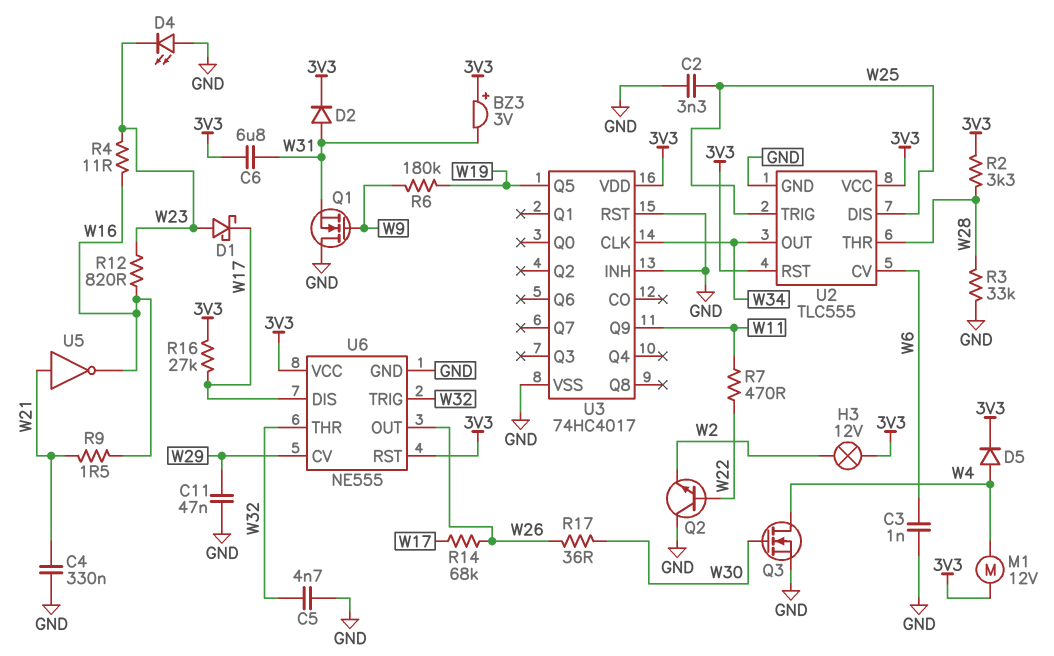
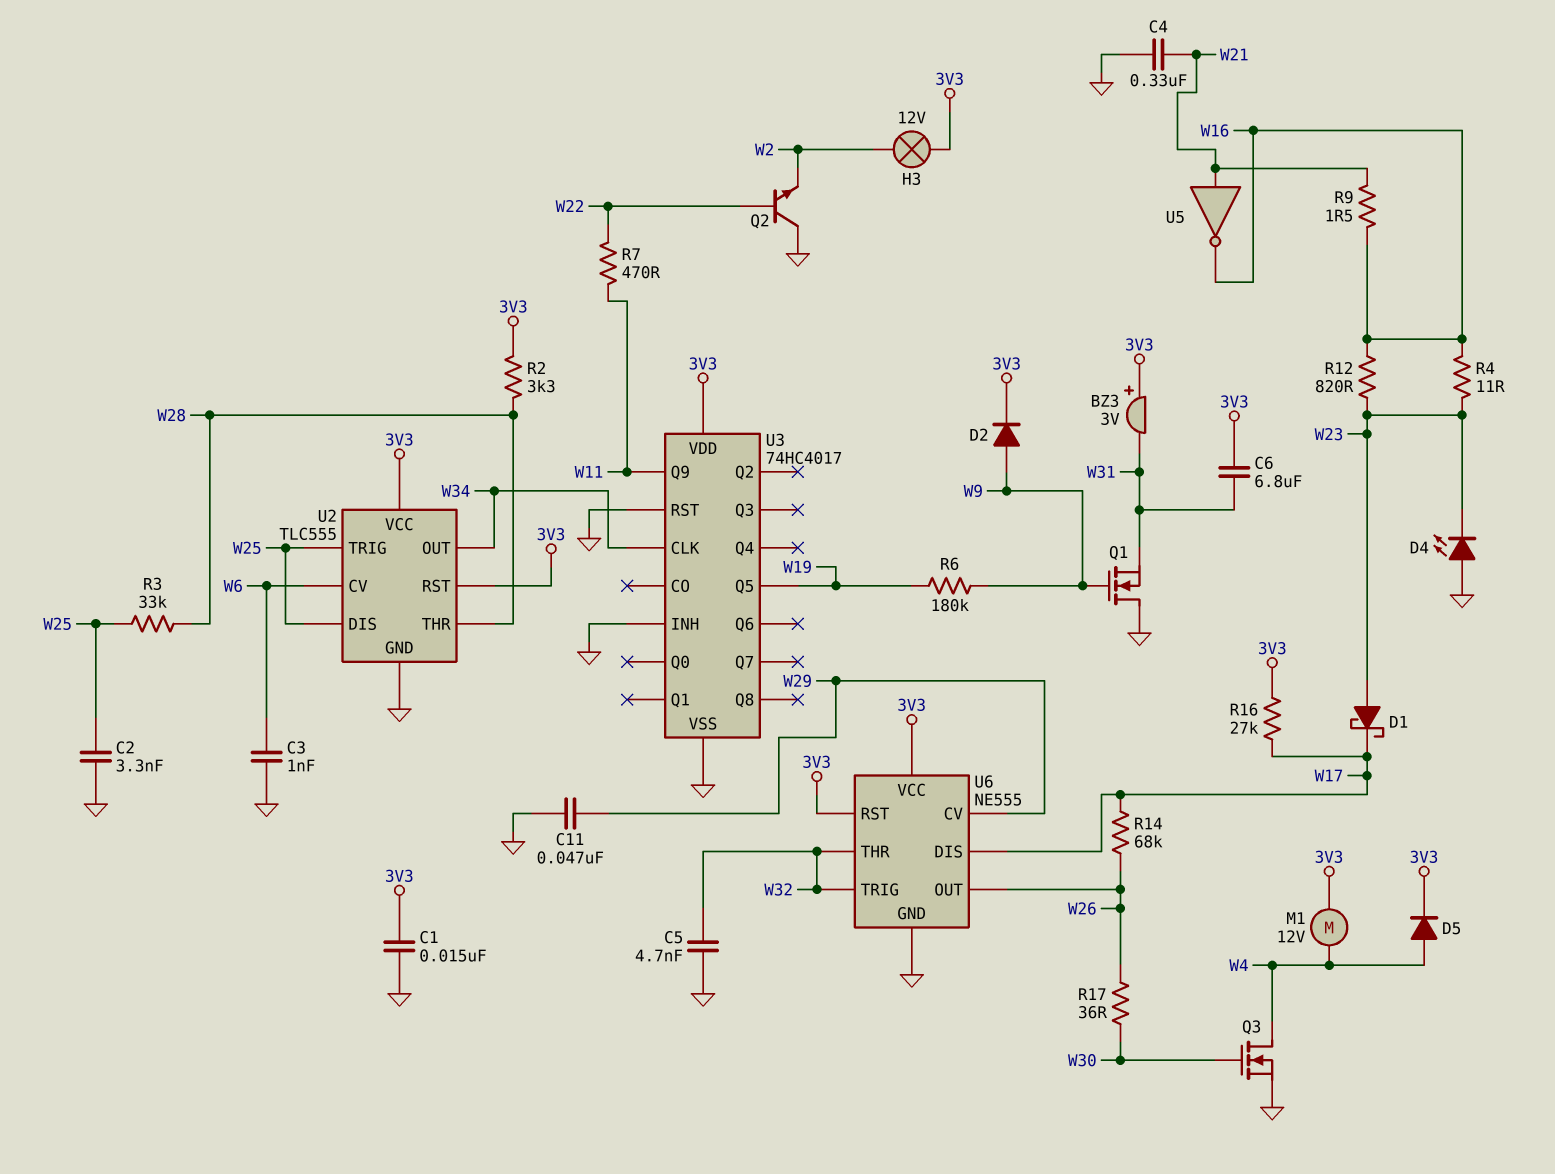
C1: none -> 15nF (3V3, GND)
D2: diode (A W31, K 3V3) -> diode (A W9, K 3V3)
R3: 33k (GND, W28) -> 33k (W25, W28)

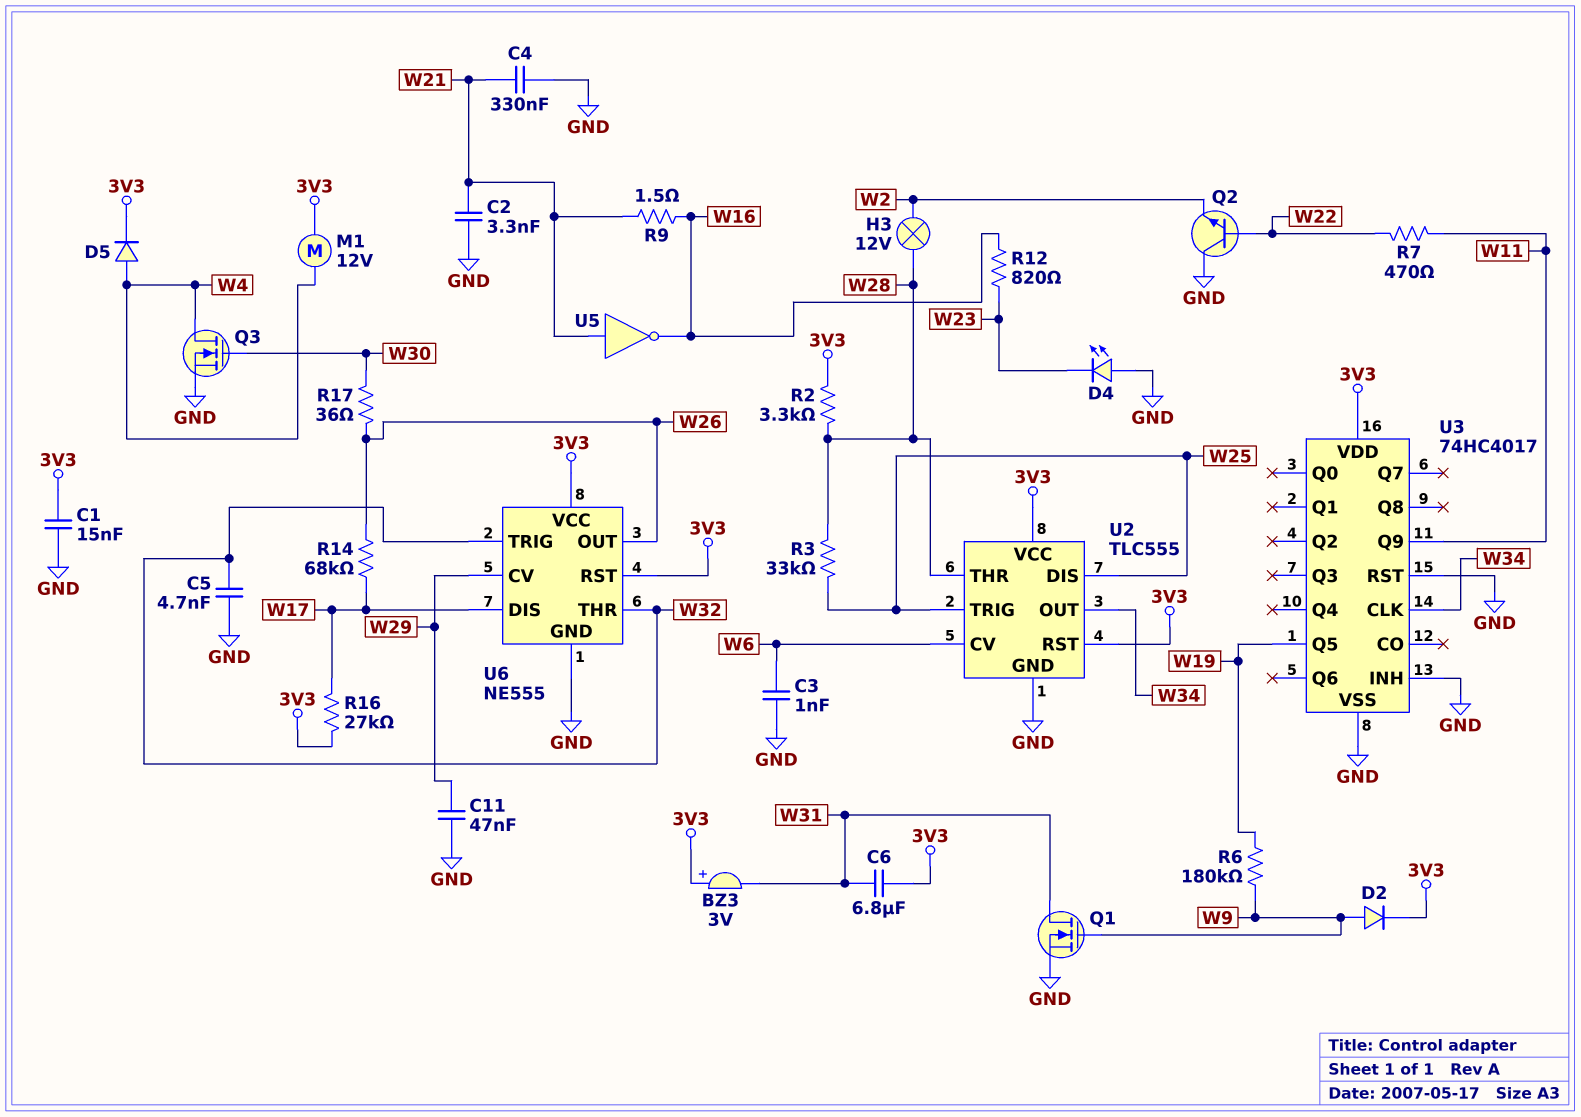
C2: 3.3nF (GND, W25) -> 3.3nF (GND, W21)
D1: schottky (A W23, K W17) -> none
H3: lamp 12V (3V3, W2) -> lamp 12V (W2, W28)
Q1: NMOS (G W9, D GND, S W31) -> NMOS (G W9, D W31, S GND)
R4: 11 (W16, W23) -> none

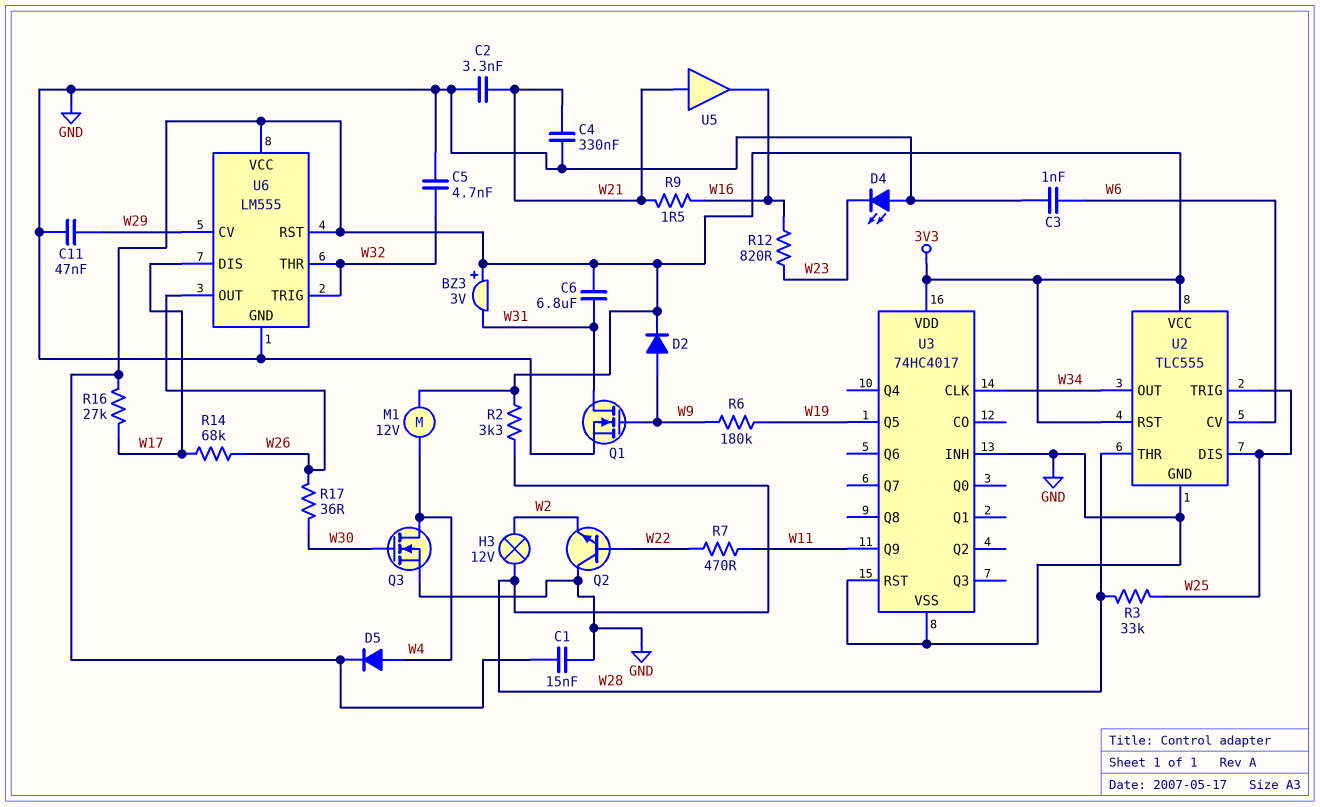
U5: NOT (in W21, out W16) -> buffer (in W21, out W16)
U6: NE555 -> LM555

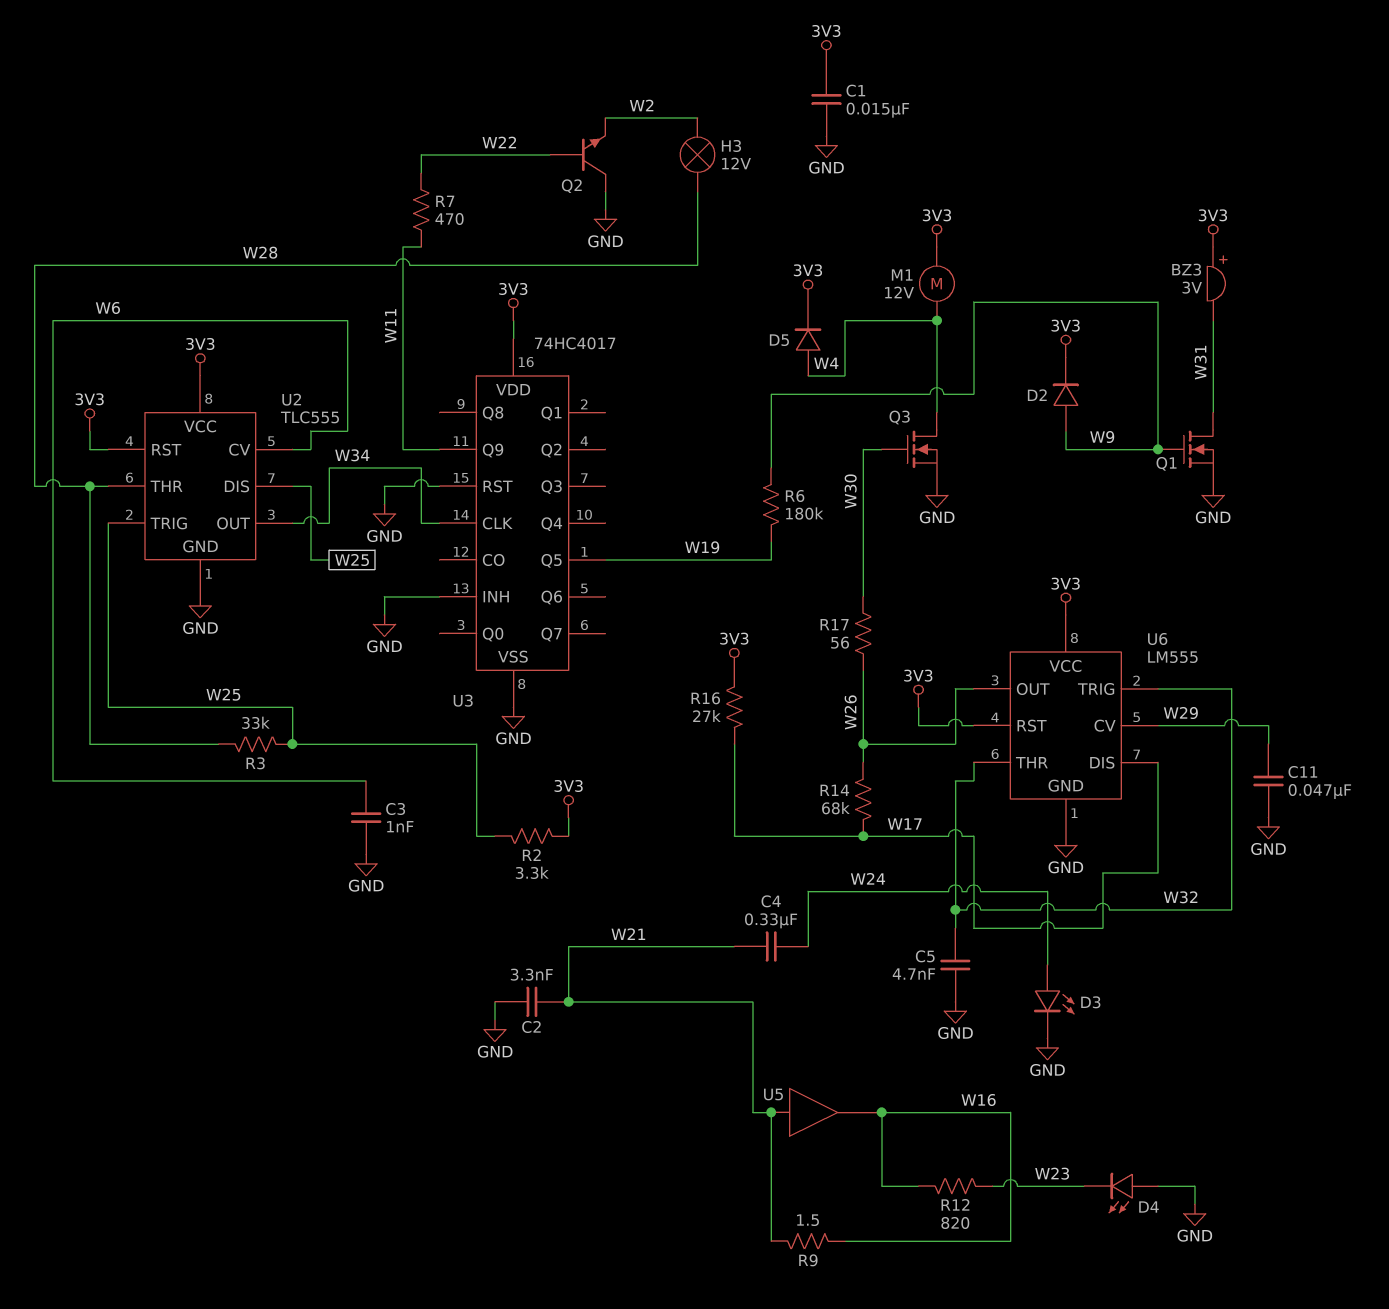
C4: 330nF (GND, W21) -> 330nF (W21, W24)
C6: 6.8uF (3V3, W31) -> none
D3: none -> LED (A W24, K GND)
R2: 3.3k (3V3, W28) -> 3.3k (3V3, W25)
R17: 36 (W26, W30) -> 56 (W26, W30)

